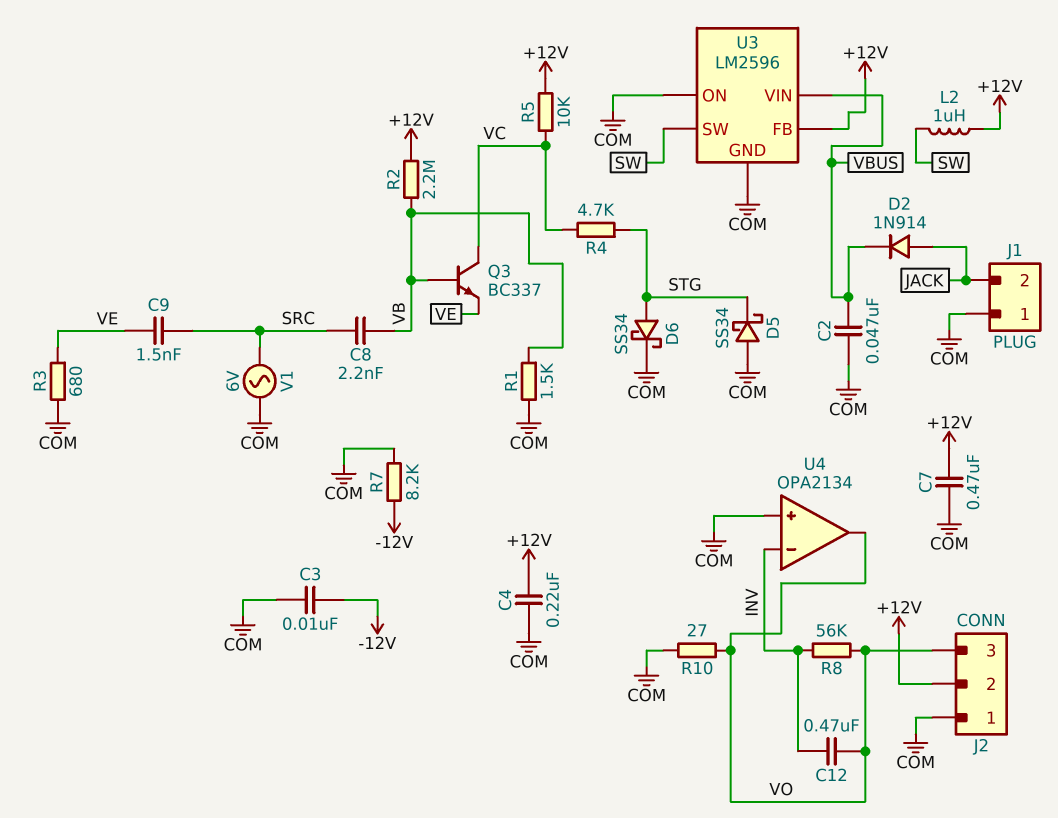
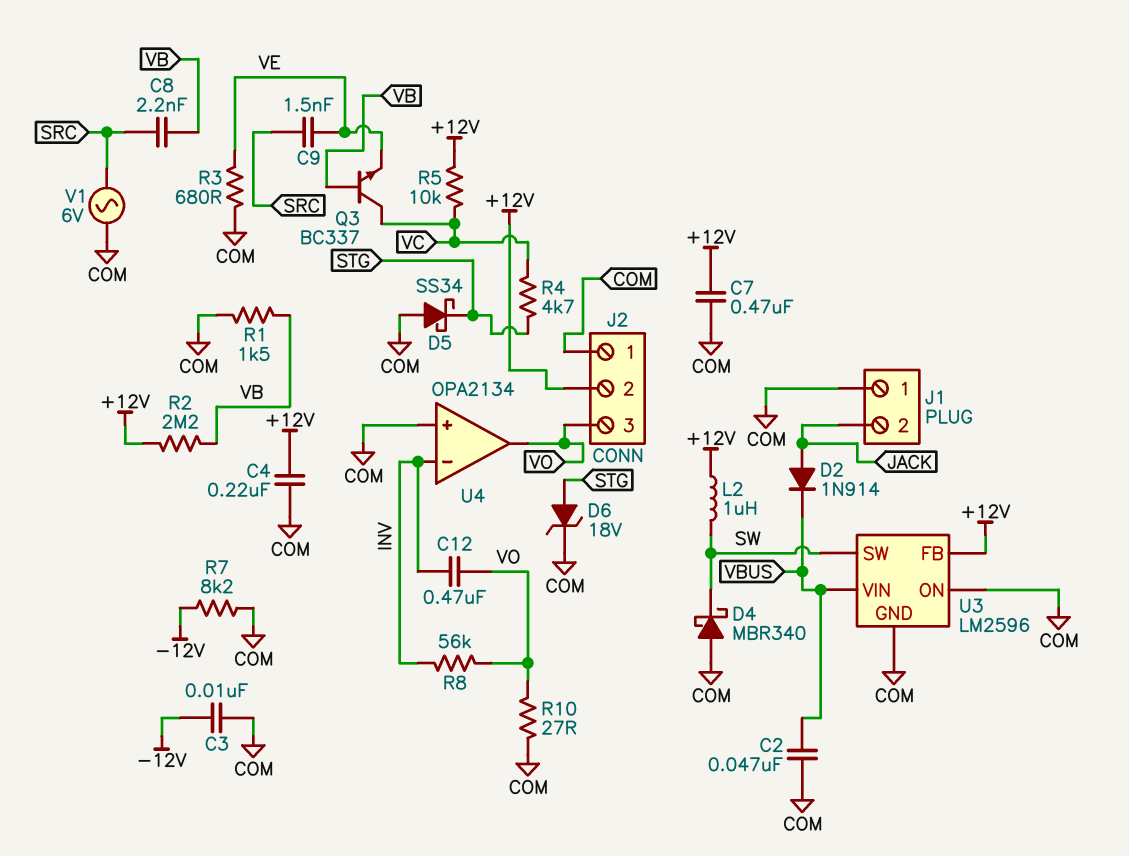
D4: none -> schottky MBR340 (A COM, K SW)
D6: schottky SS34 (A STG, K COM) -> zener 18V (A STG, K COM)

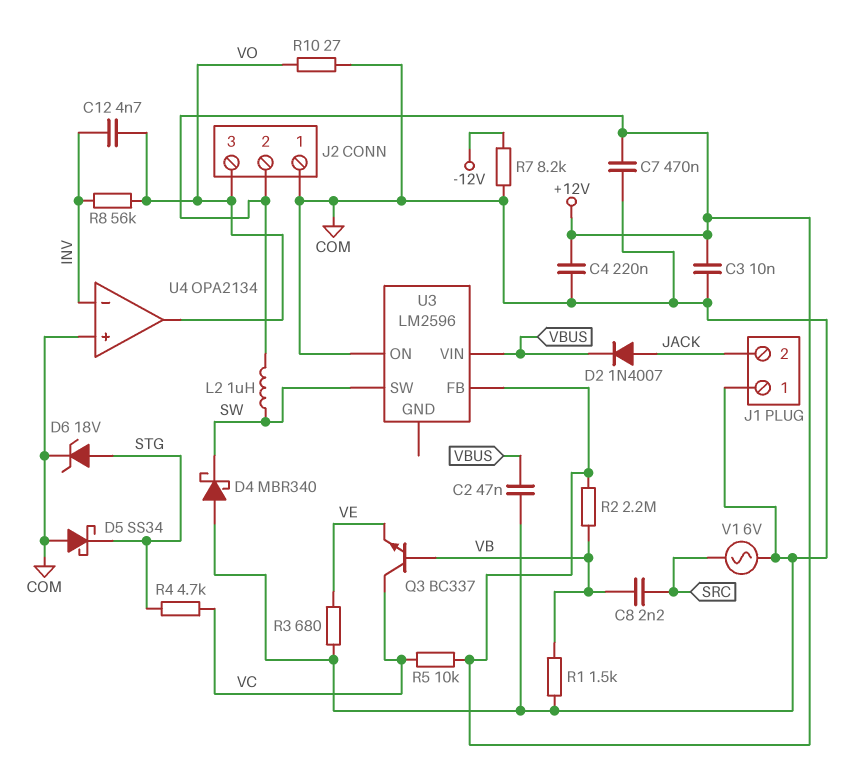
C3: 10nF (-12V, COM) -> 10nF (+12V, COM)
C9: 1.5nF (SRC, VE) -> none
C12: 470nF (INV, VO) -> 4.7nF (INV, VO)
D2: diode 1N914 (A JACK, K VBUS) -> diode 1N4007 (A JACK, K VBUS)
U3 pin GND: COM -> none

